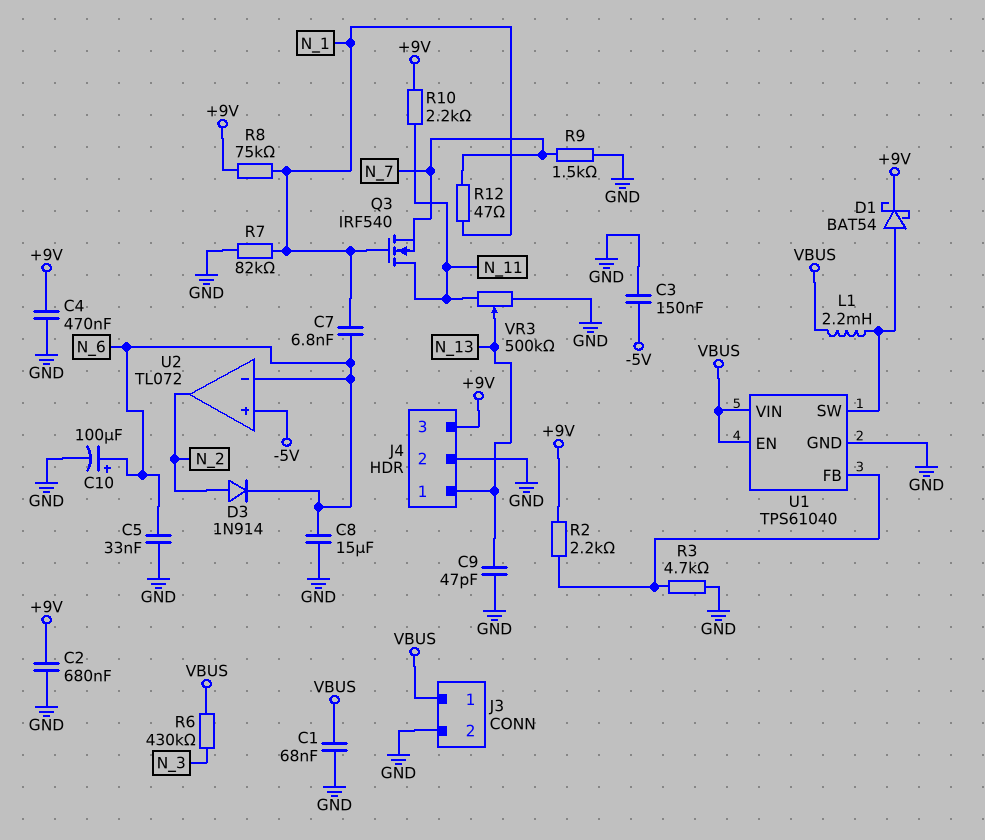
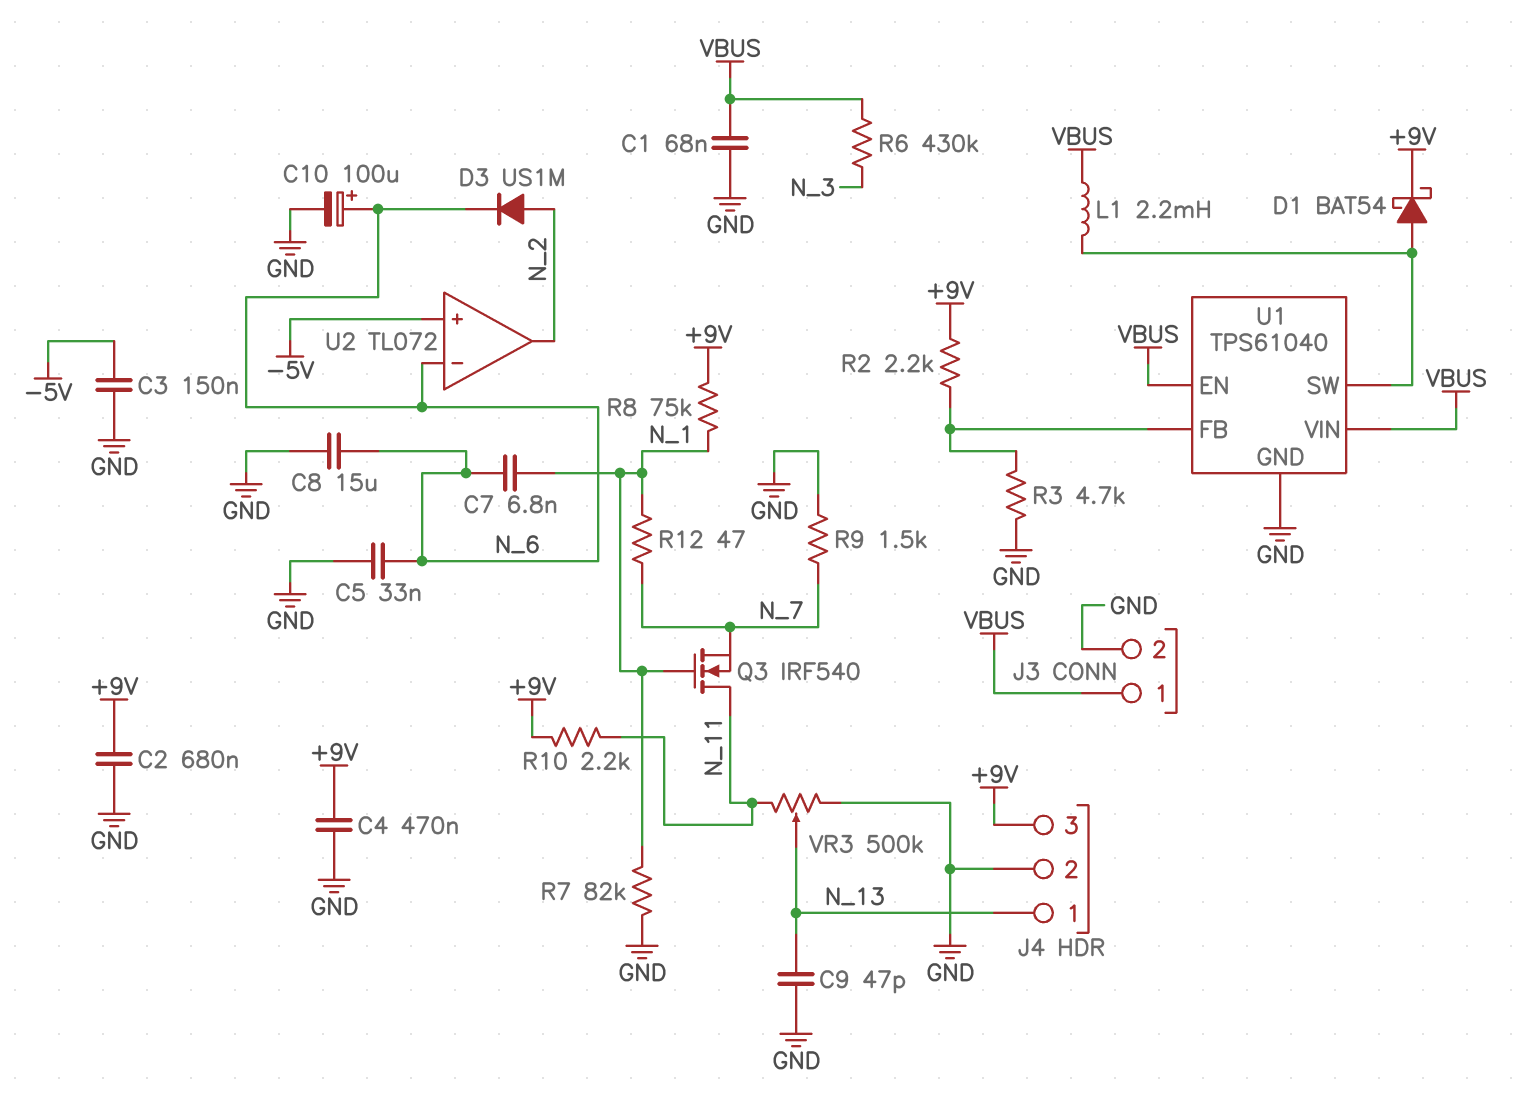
D3: diode 1N914 (A N_2, K N_6) -> diode US1M (A N_2, K N_6)

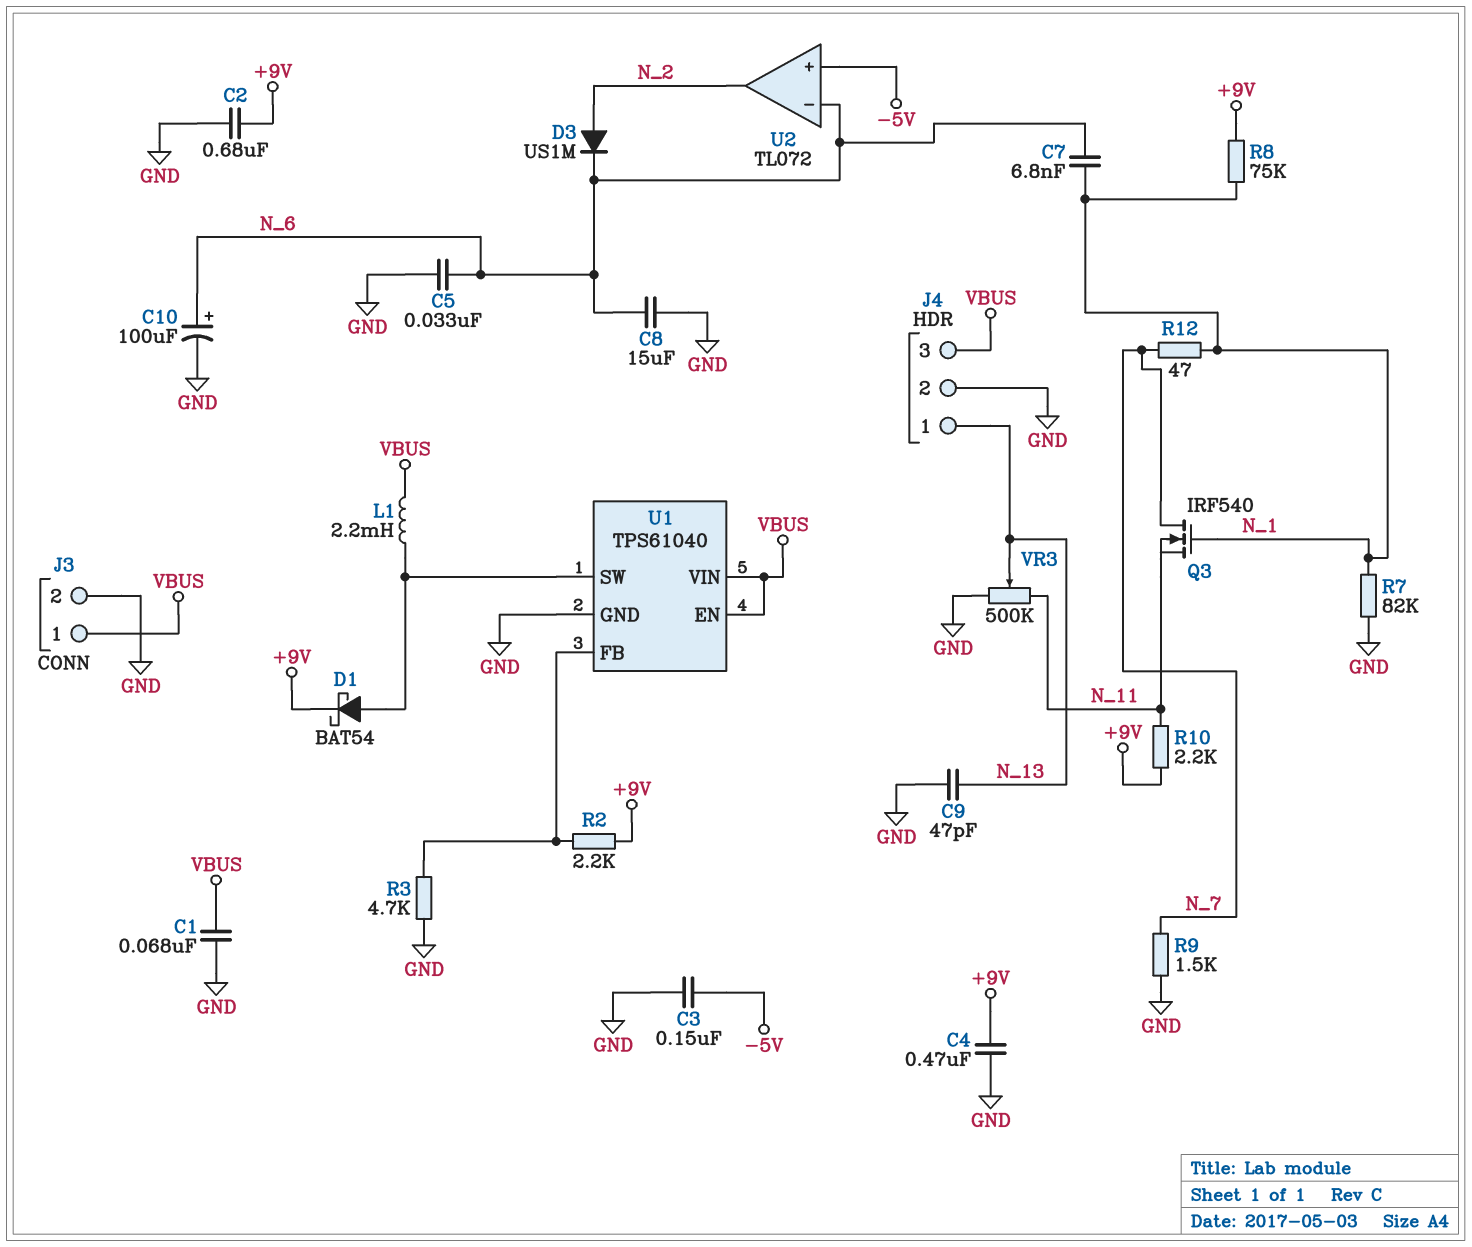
J4 pin 3: +9V -> VBUS
Q3: NMOS IRF540 (G N_1, D N_11, S N_7) -> NMOS IRF540 (G N_1, D N_7, S N_11)
R6: 430k (N_3, VBUS) -> none

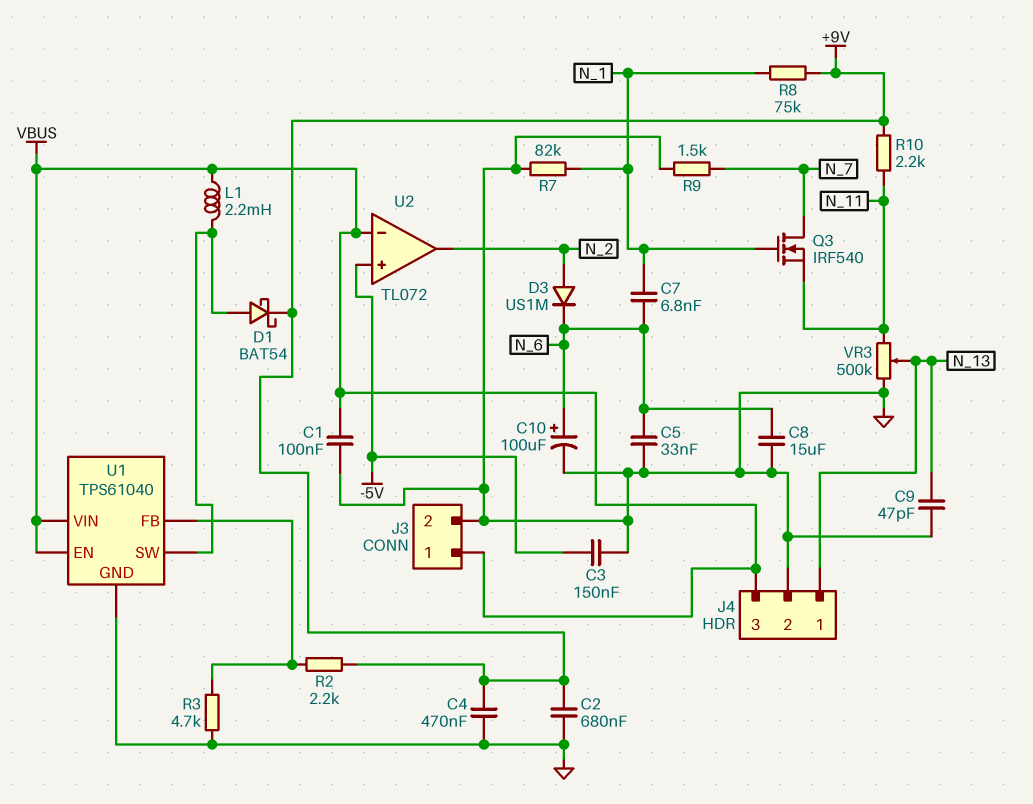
C1: 68nF (GND, VBUS) -> 100nF (GND, VBUS)
R12: 47 (N_1, N_7) -> none
U2 pin in-: N_6 -> VBUS

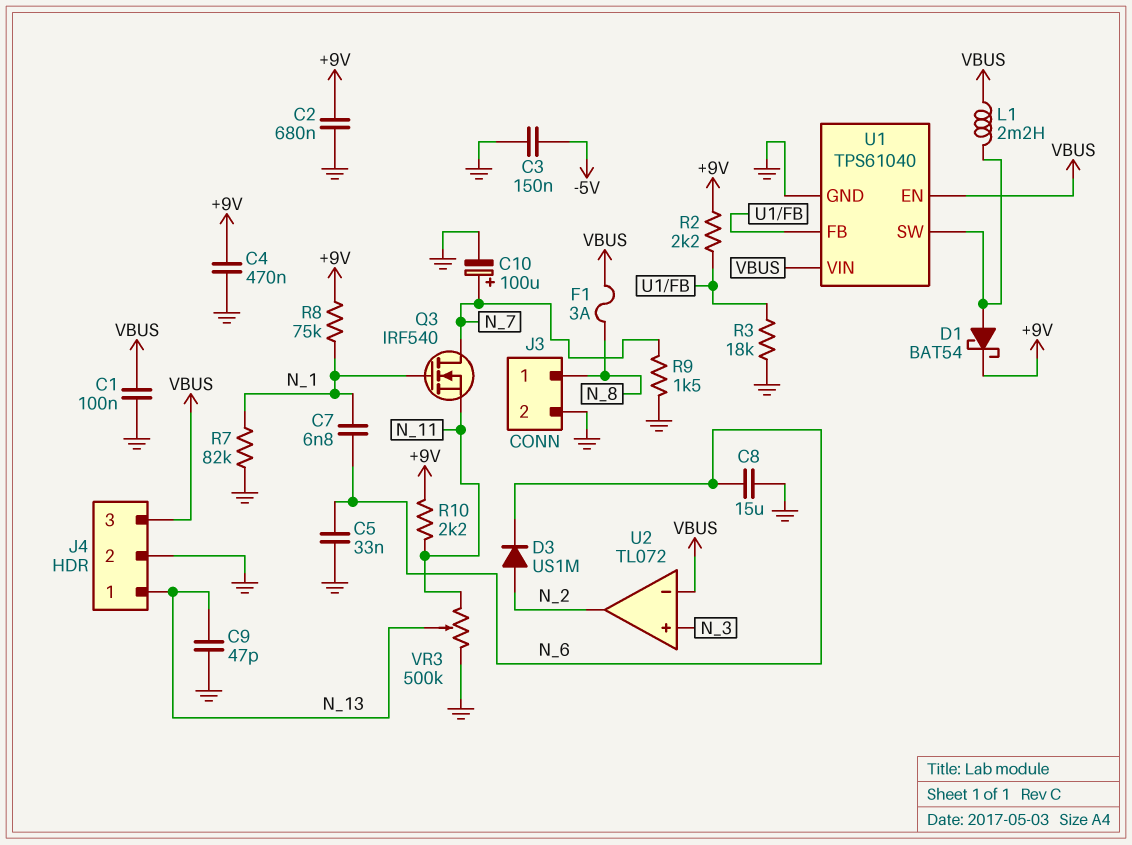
C10: 100uF (plus N_6, minus GND) -> 100uF (plus N_7, minus GND)
F1: none -> 3A (N_8, VBUS)
J3 pin 1: VBUS -> N_8
R3: 4.7k (GND, U1/FB) -> 18k (GND, U1/FB)
U2 pin in+: -5V -> N_3

